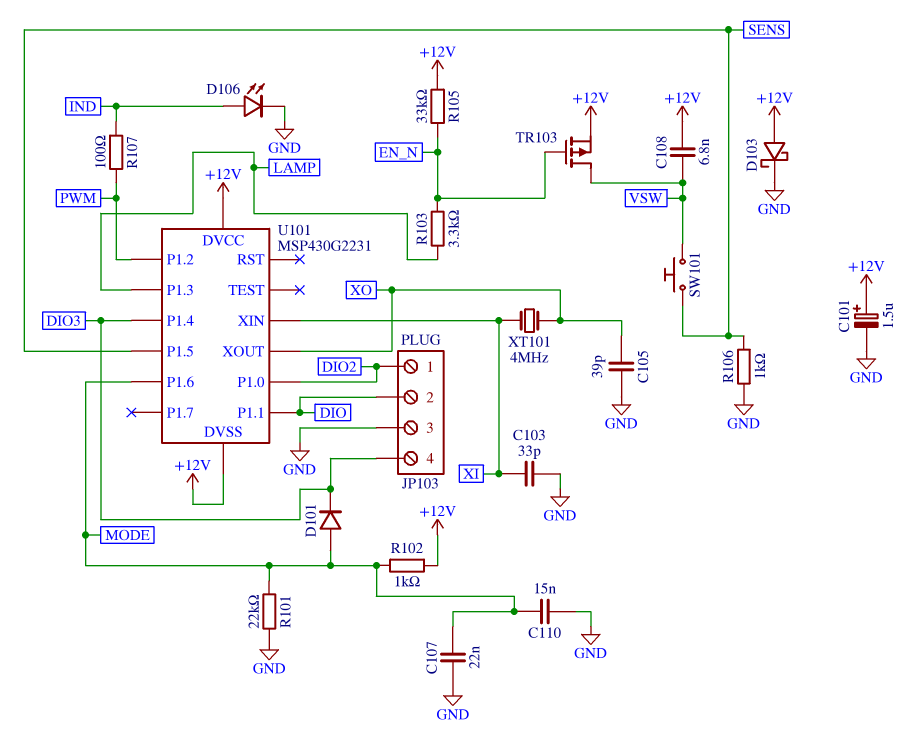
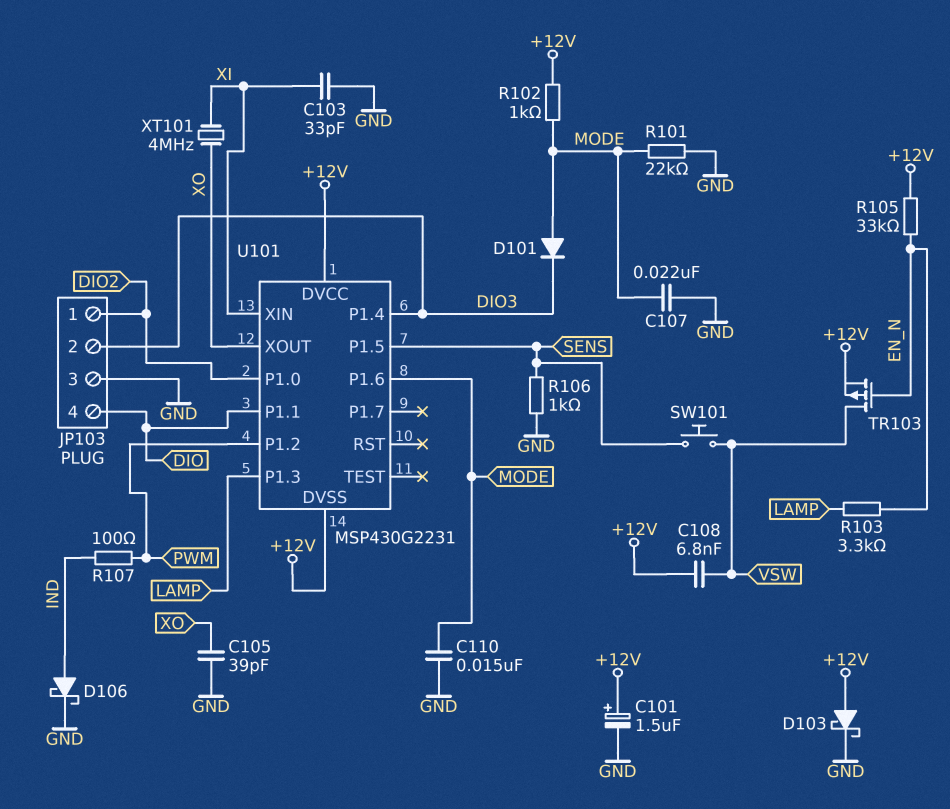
D106: LED (A IND, K GND) -> schottky (A IND, K GND)
JP103 pin 2: DIO -> DIO3
JP103 pin 4: DIO3 -> DIO

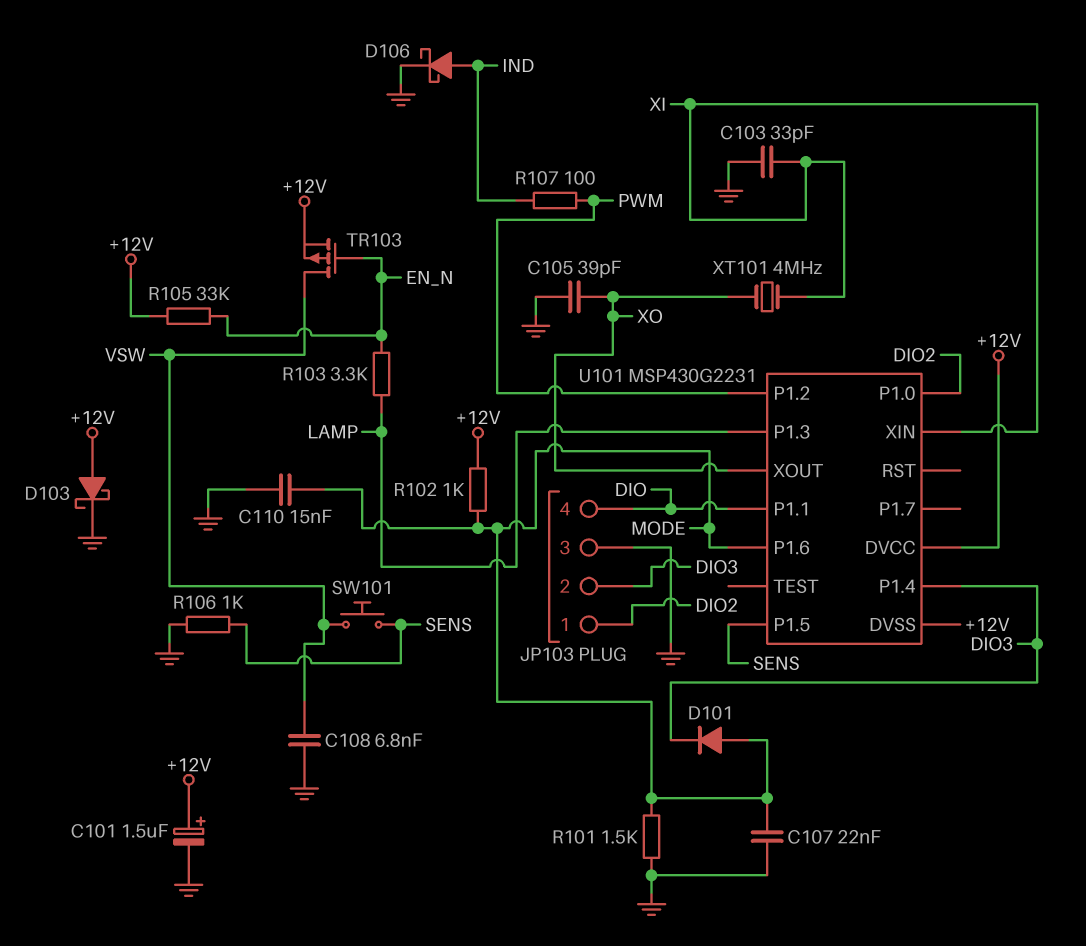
C108: 6.8nF (+12V, VSW) -> 6.8nF (GND, VSW)
R101: 22k (GND, MODE) -> 1.5k (GND, MODE)

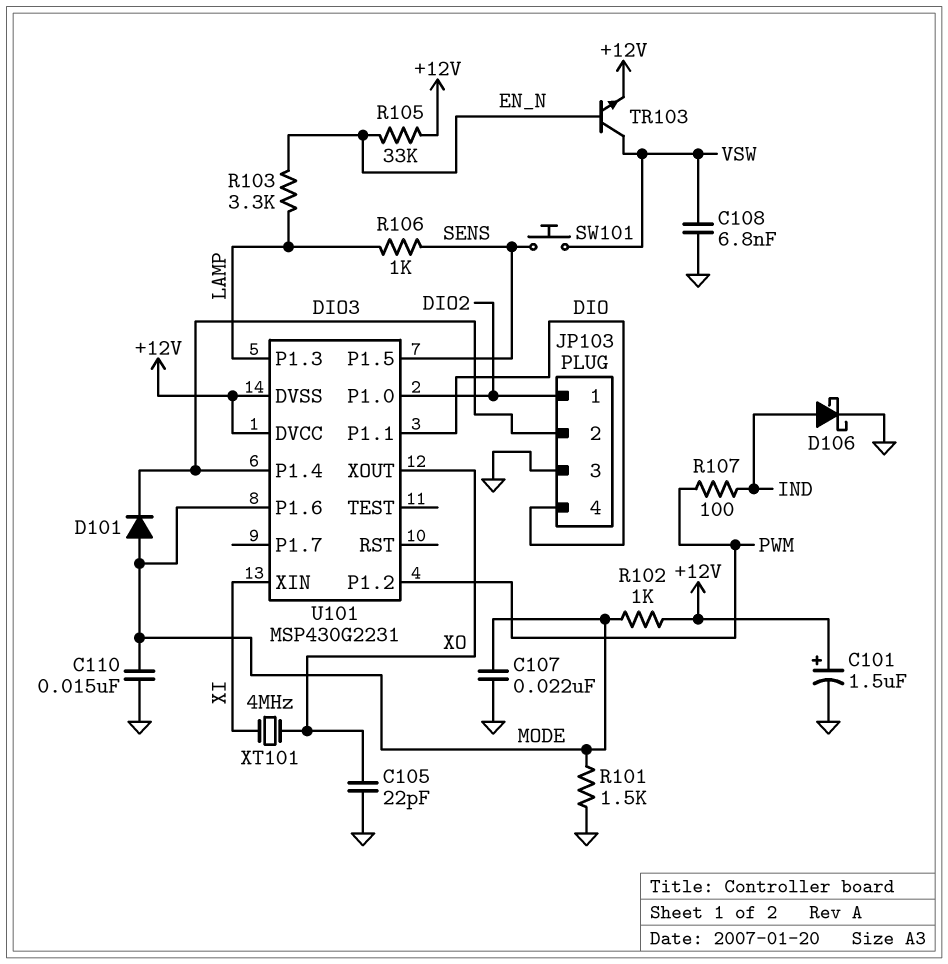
C103: 33pF (GND, XI) -> none
C105: 39pF (GND, XO) -> 22pF (GND, XO)
D103: schottky (A +12V, K GND) -> none
R106: 1k (GND, SENS) -> 1k (LAMP, SENS)
TR103: PMOS (G EN_N, D VSW, S +12V) -> NPN (B EN_N, C VSW, E +12V)

